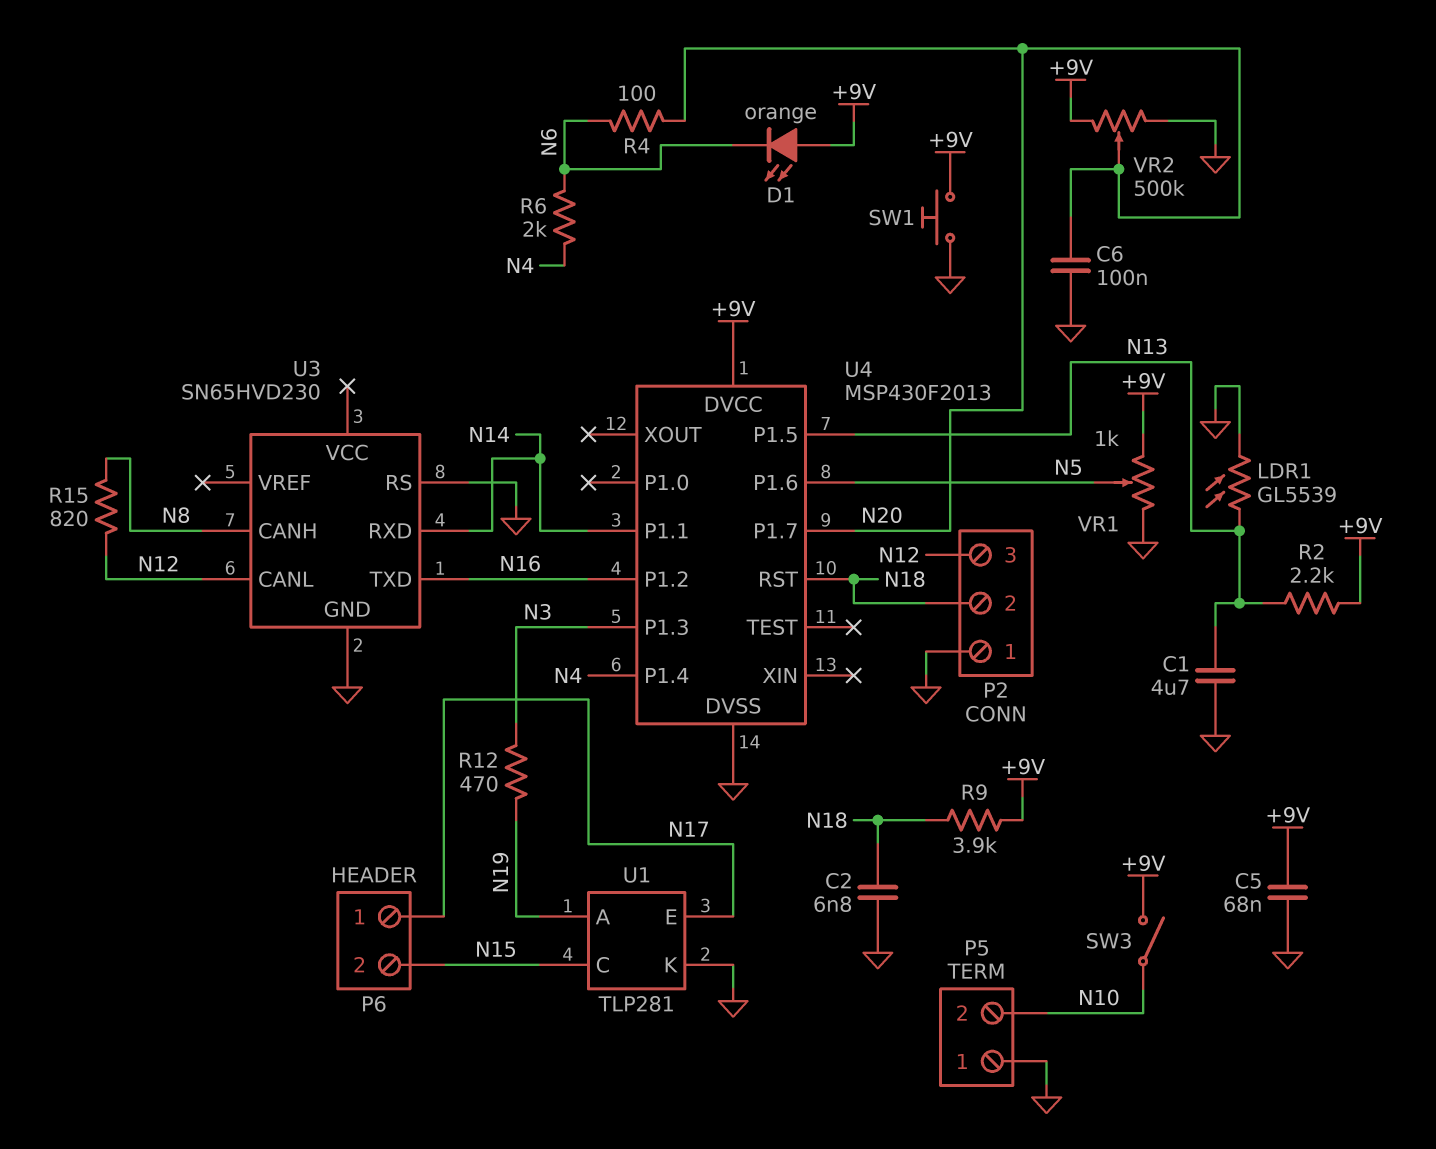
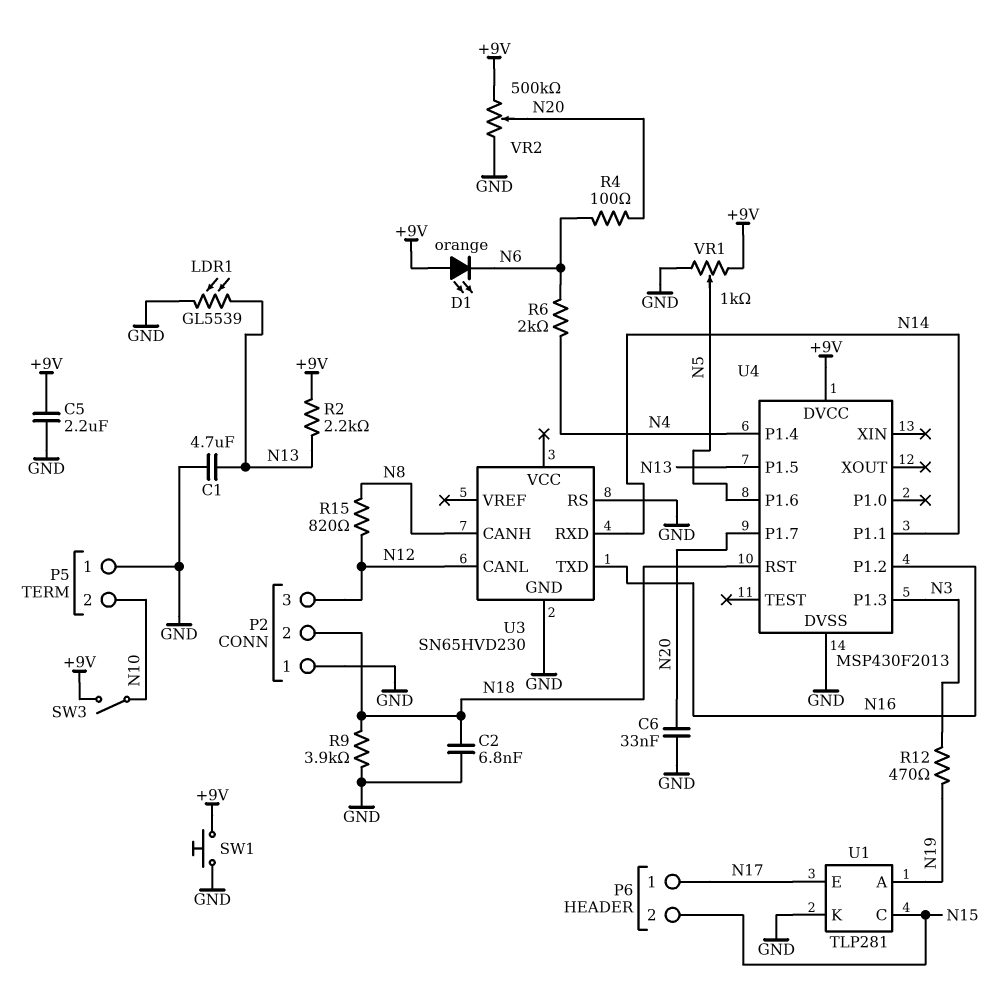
C5: 68nF (+9V, GND) -> 2.2uF (+9V, GND)
C6: 100nF (GND, N20) -> 33nF (GND, N20)
R9: 3.9k (+9V, N18) -> 3.9k (GND, N18)

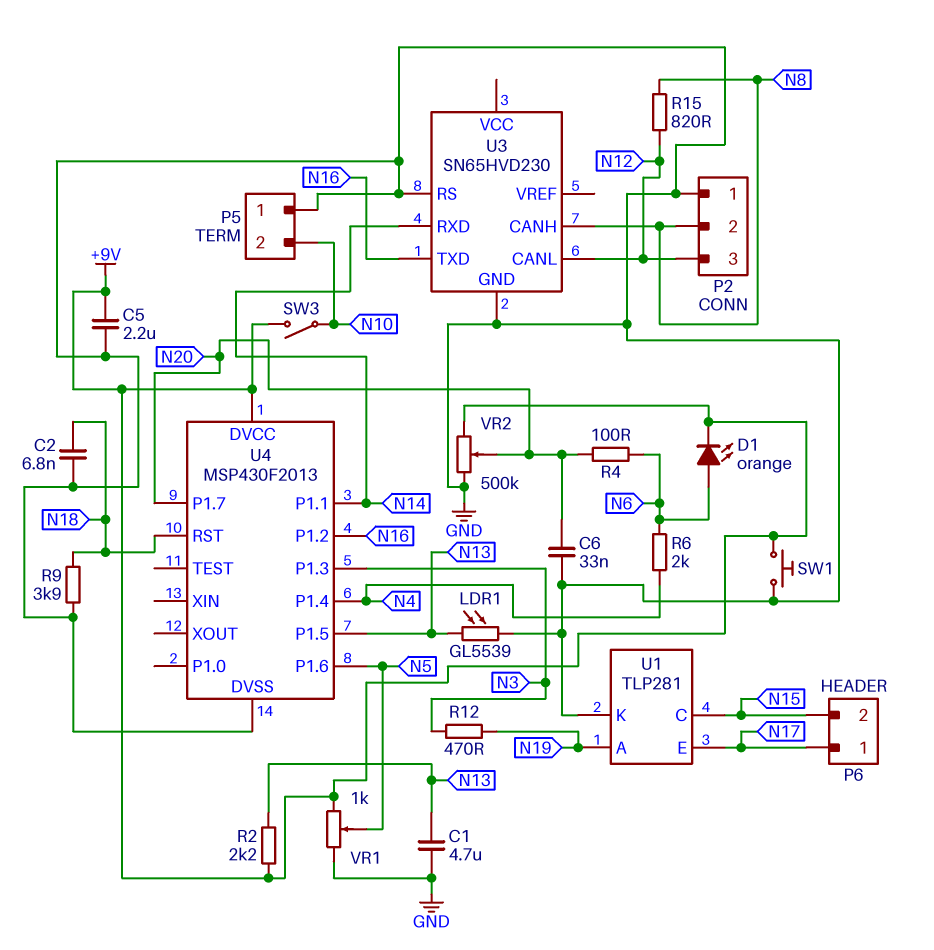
D1: LED orange (A +9V, K N6) -> LED orange (A N6, K +9V)
P2 pin 2: N18 -> N8

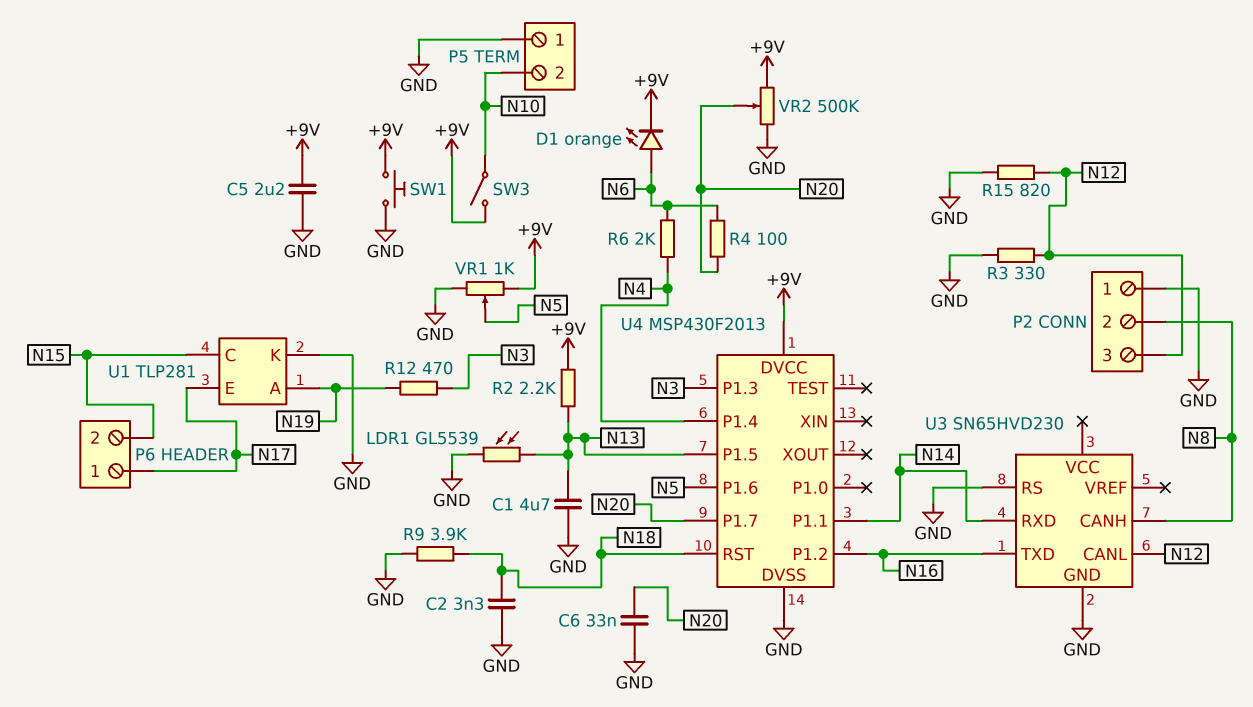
C2: 6.8nF (GND, N18) -> 3.3nF (GND, N18)
R3: none -> 330 (GND, N12)
R15: 820 (N8, N12) -> 820 (GND, N12)

